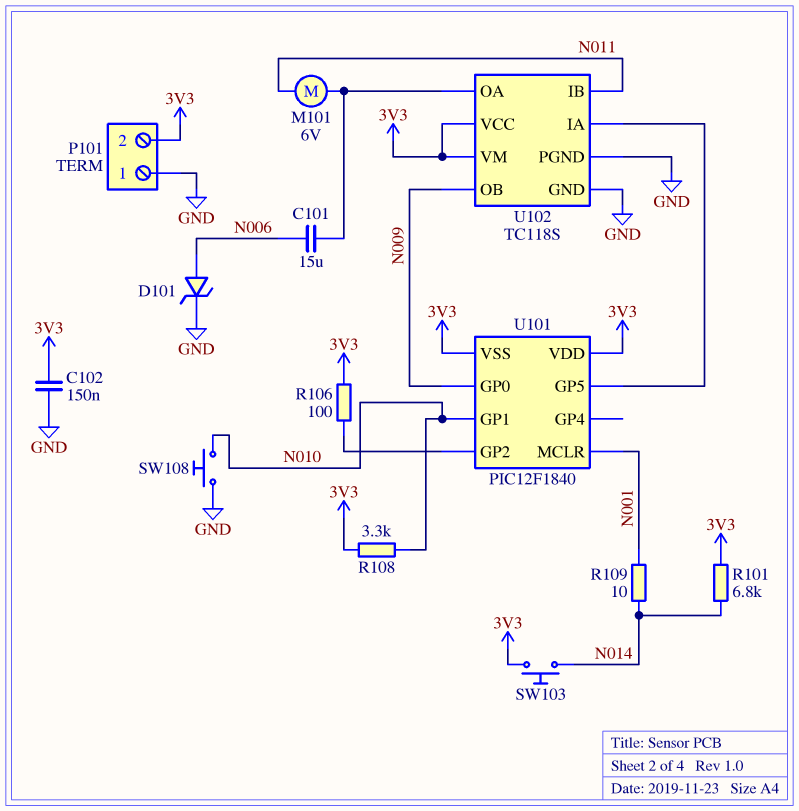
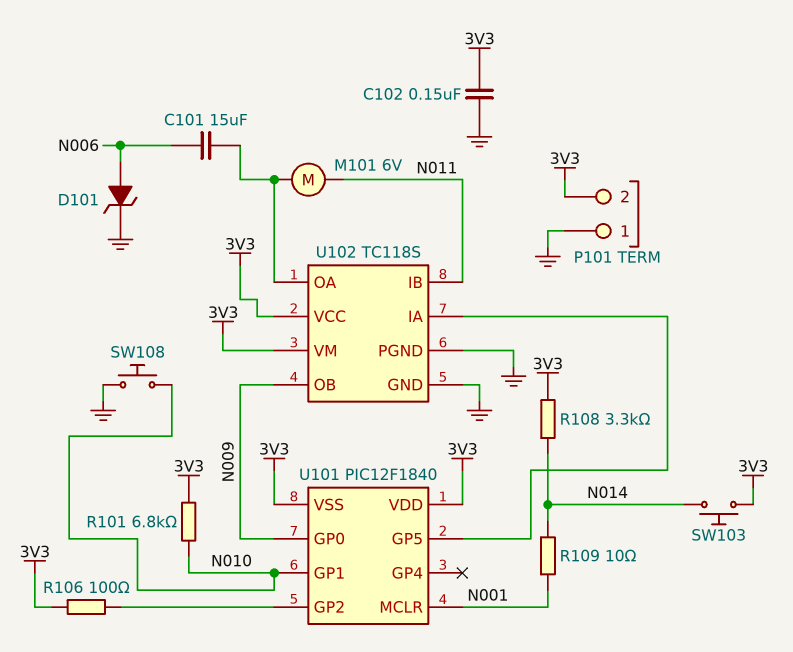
R101: 6.8k (3V3, N014) -> 6.8k (3V3, N010)
R108: 3.3k (3V3, N010) -> 3.3k (3V3, N014)

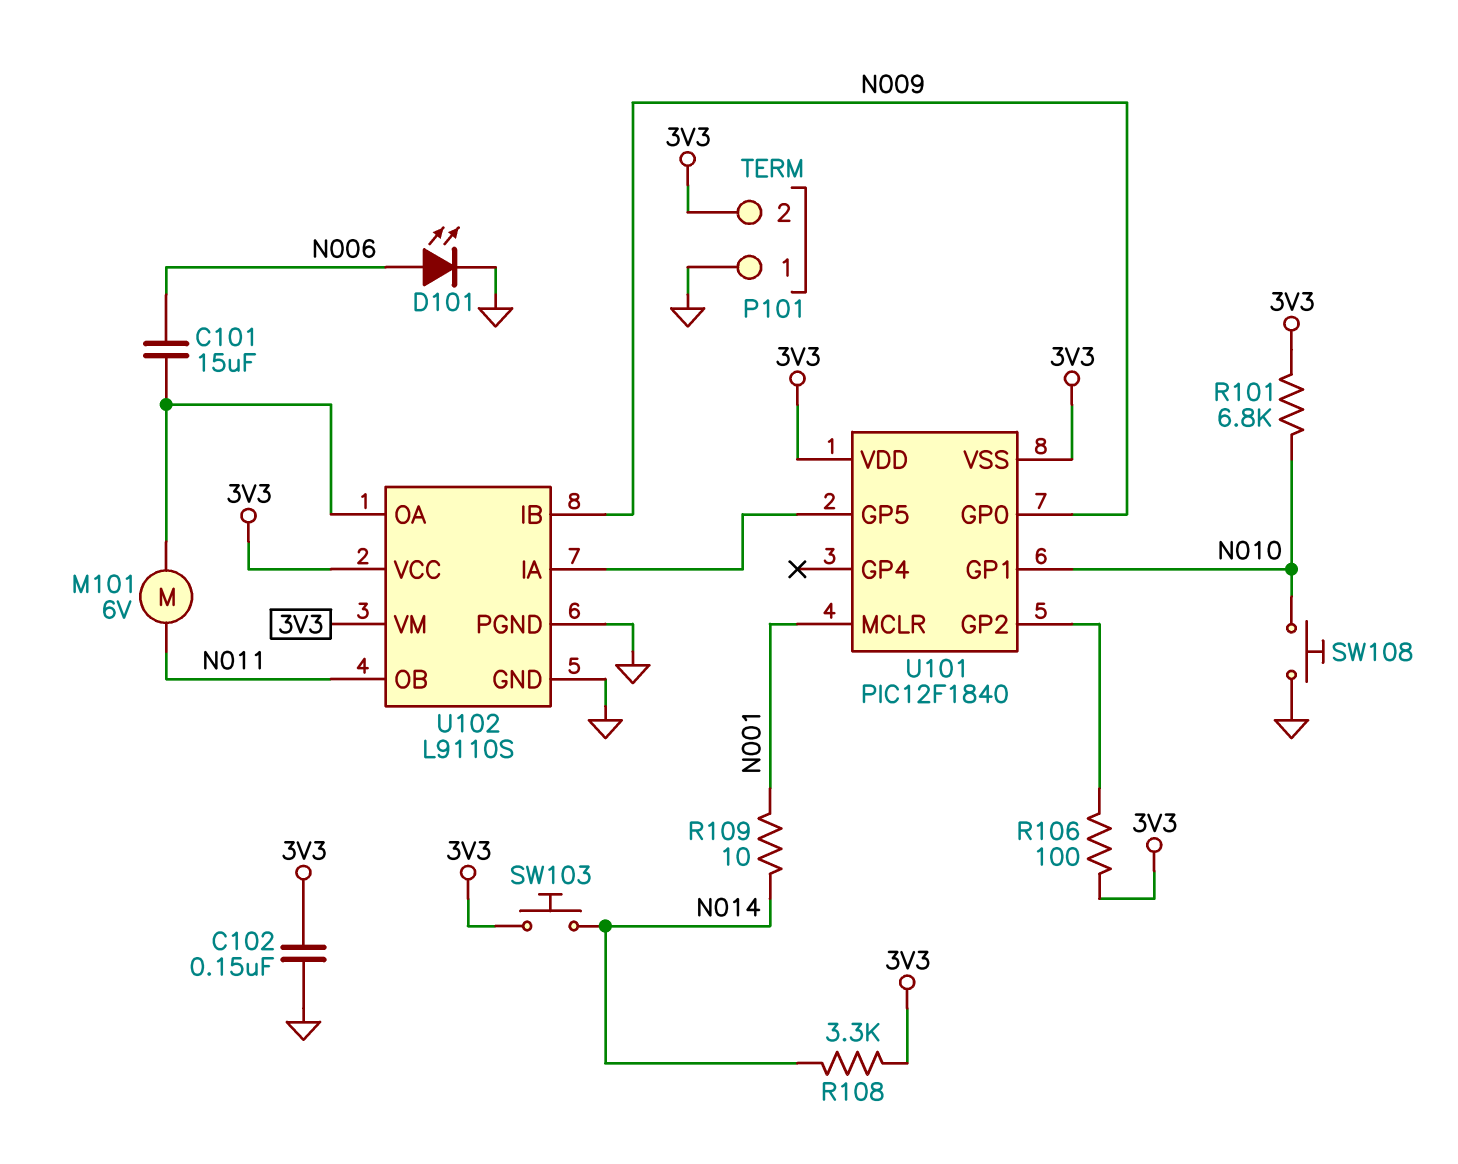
D101: zener (A N006, K GND) -> LED (A N006, K GND)
U102: TC118S -> L9110S
U102 pin IB: N011 -> N009
U102 pin OB: N009 -> N011

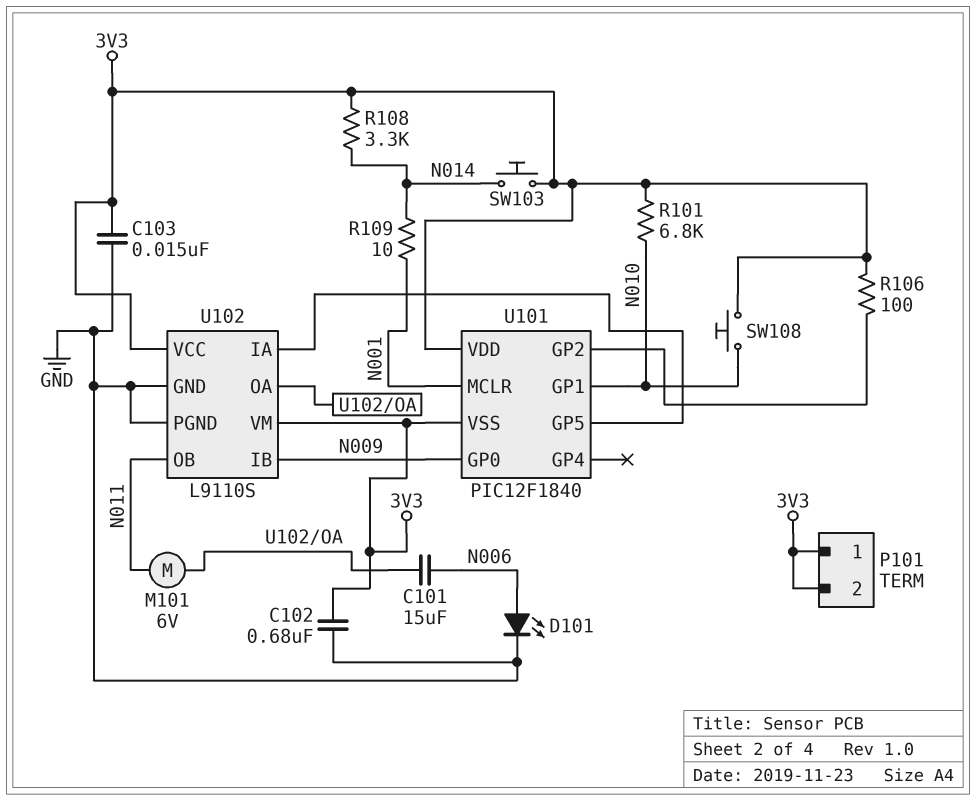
C102: 150nF (3V3, GND) -> 680nF (3V3, GND)
C103: none -> 15nF (3V3, GND)
P101 pin 1: GND -> 3V3
SW108: button (GND, N010) -> button (3V3, N010)

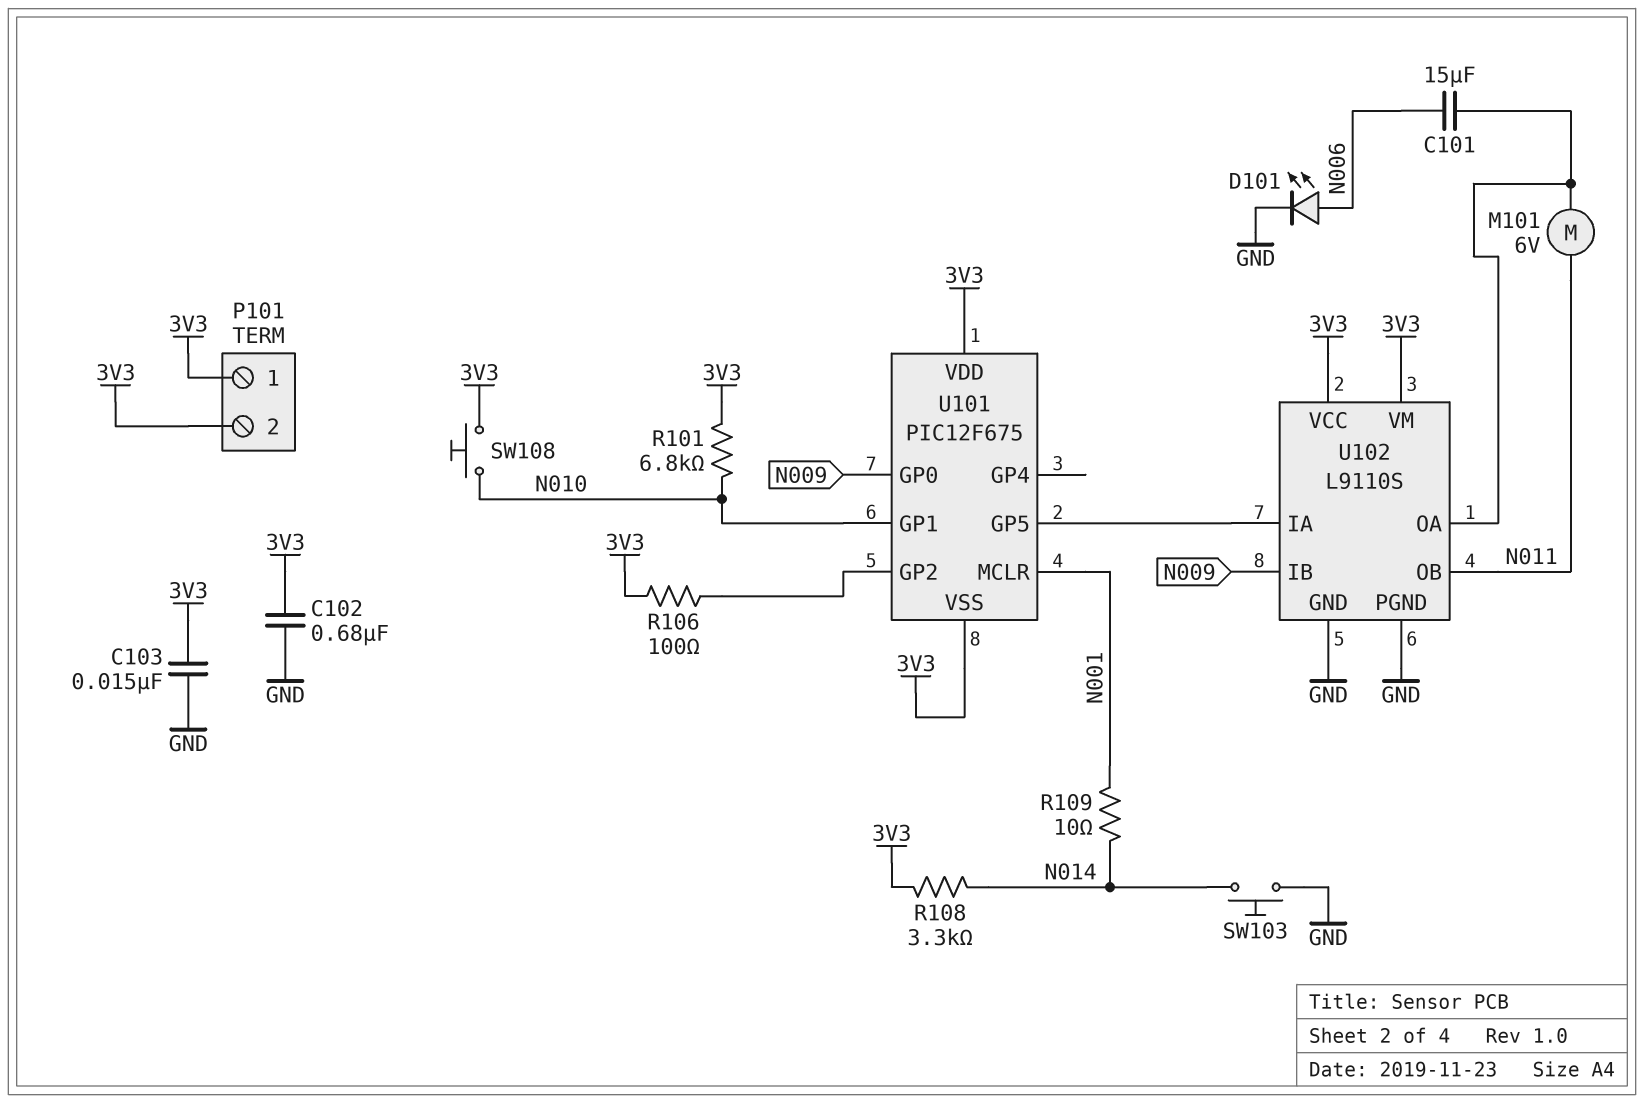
SW103: button (3V3, N014) -> button (GND, N014)
U101: PIC12F1840 -> PIC12F675

